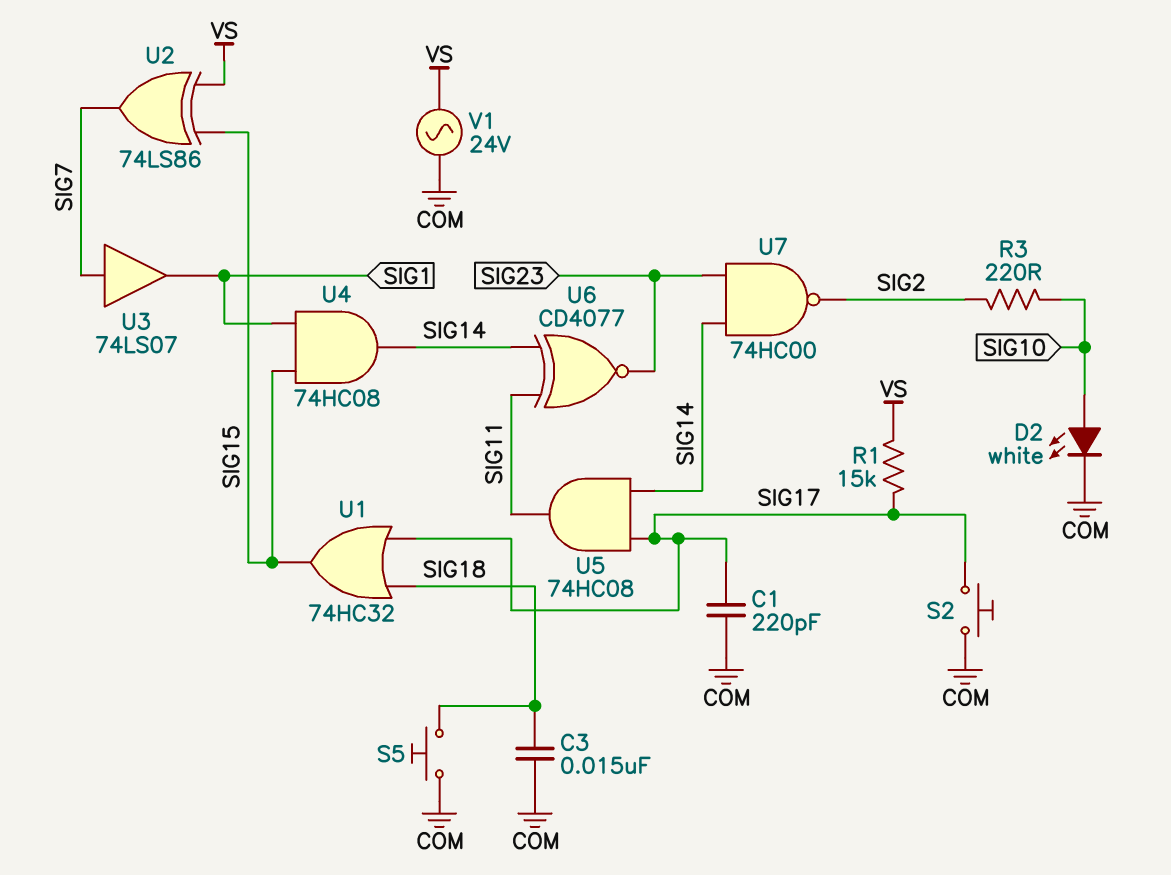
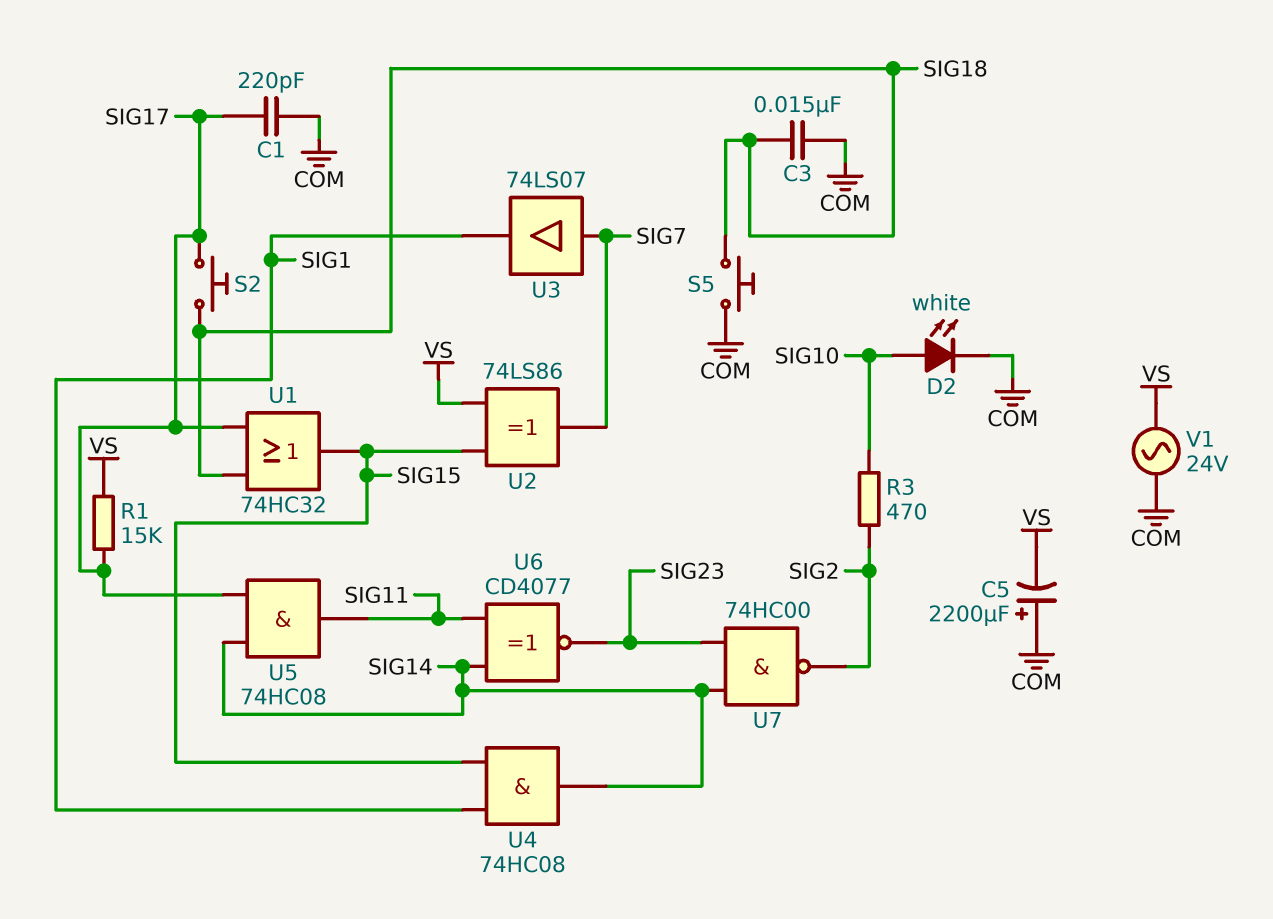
C5: none -> 2200uF (plus COM, minus VS)
R3: 220 (SIG2, SIG10) -> 470 (SIG2, SIG10)
S2: button (COM, SIG17) -> button (SIG17, SIG18)

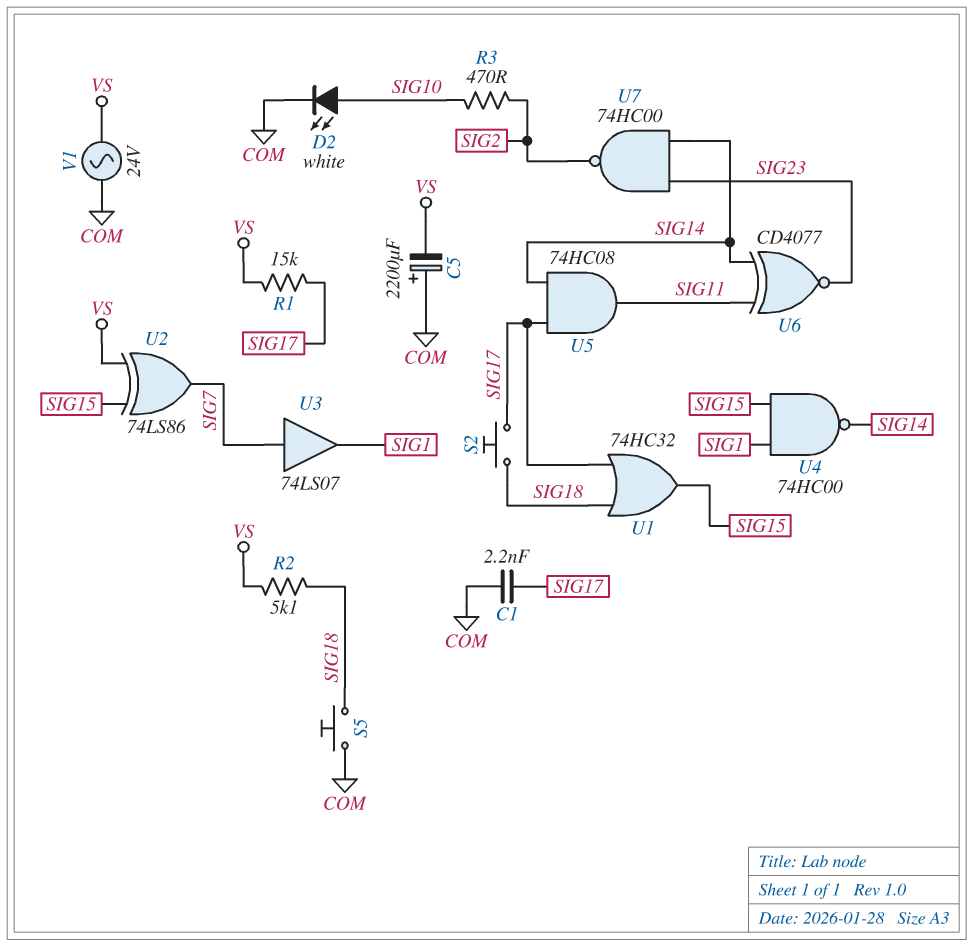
C1: 220pF (COM, SIG17) -> 2.2nF (COM, SIG17)
C3: 15nF (COM, SIG18) -> none
R2: none -> 5.1k (SIG18, VS)
U4: AND 74HC08 (in SIG1, in SIG15, out SIG14) -> NAND 74HC00 (in SIG1, in SIG15, out SIG14)

